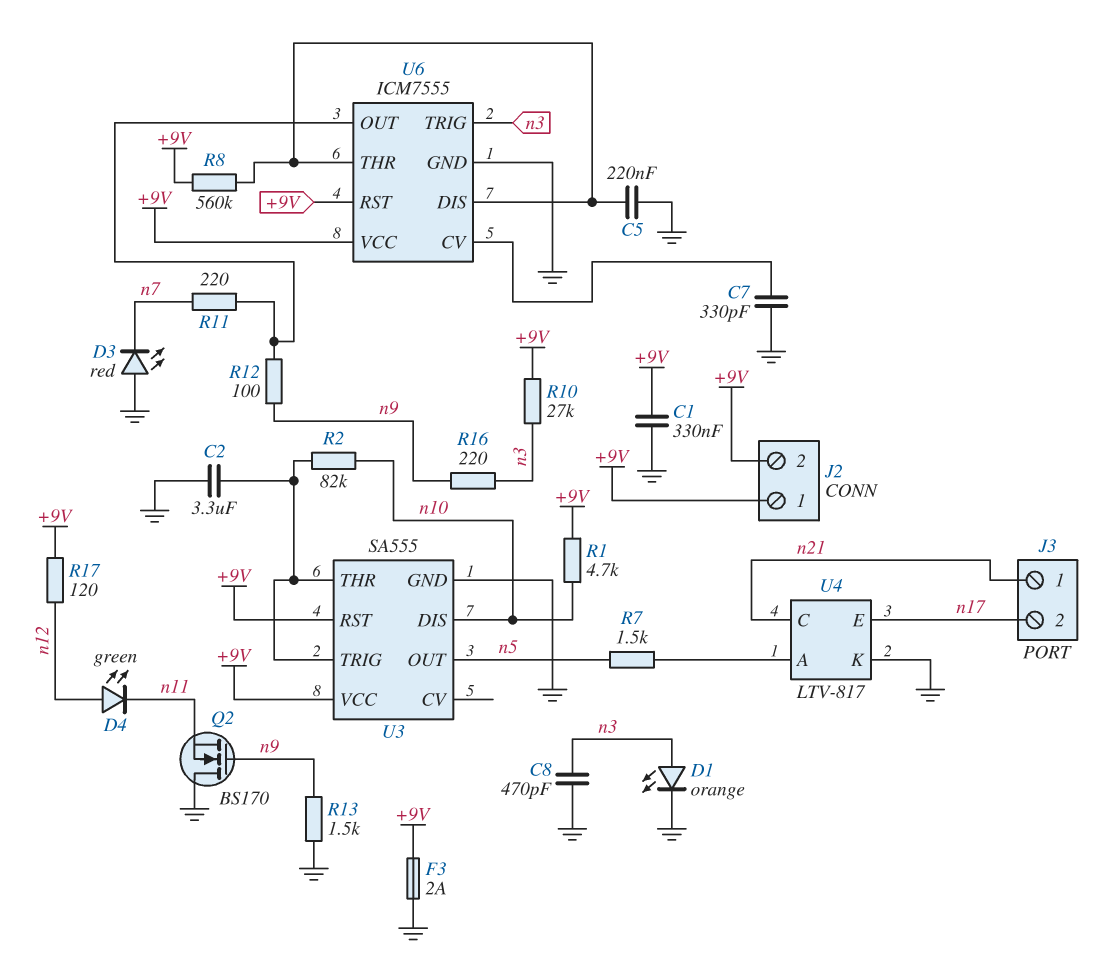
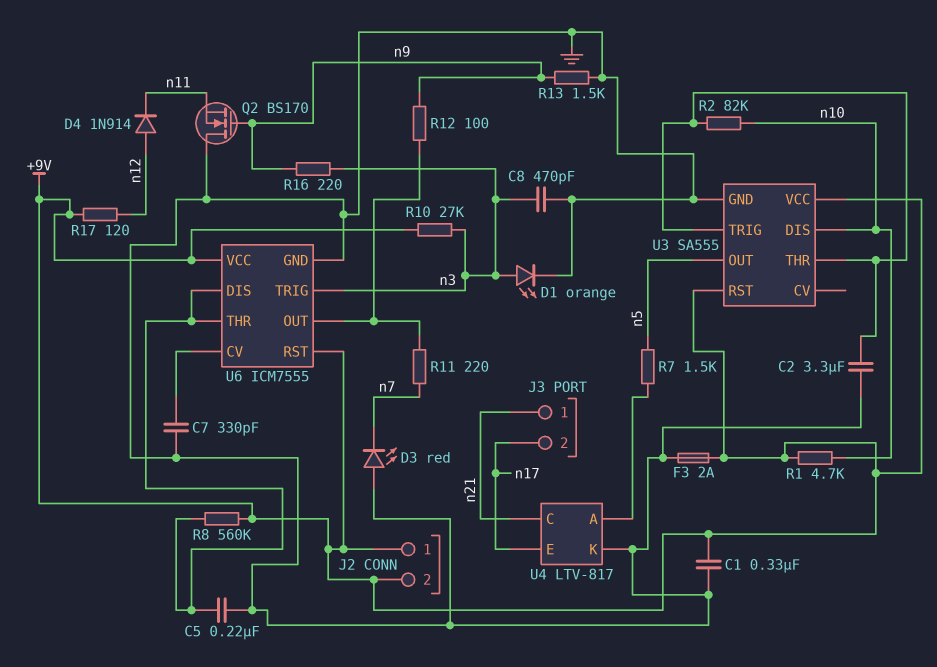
D4: LED green (A n12, K n11) -> diode 1N914 (A n12, K n11)

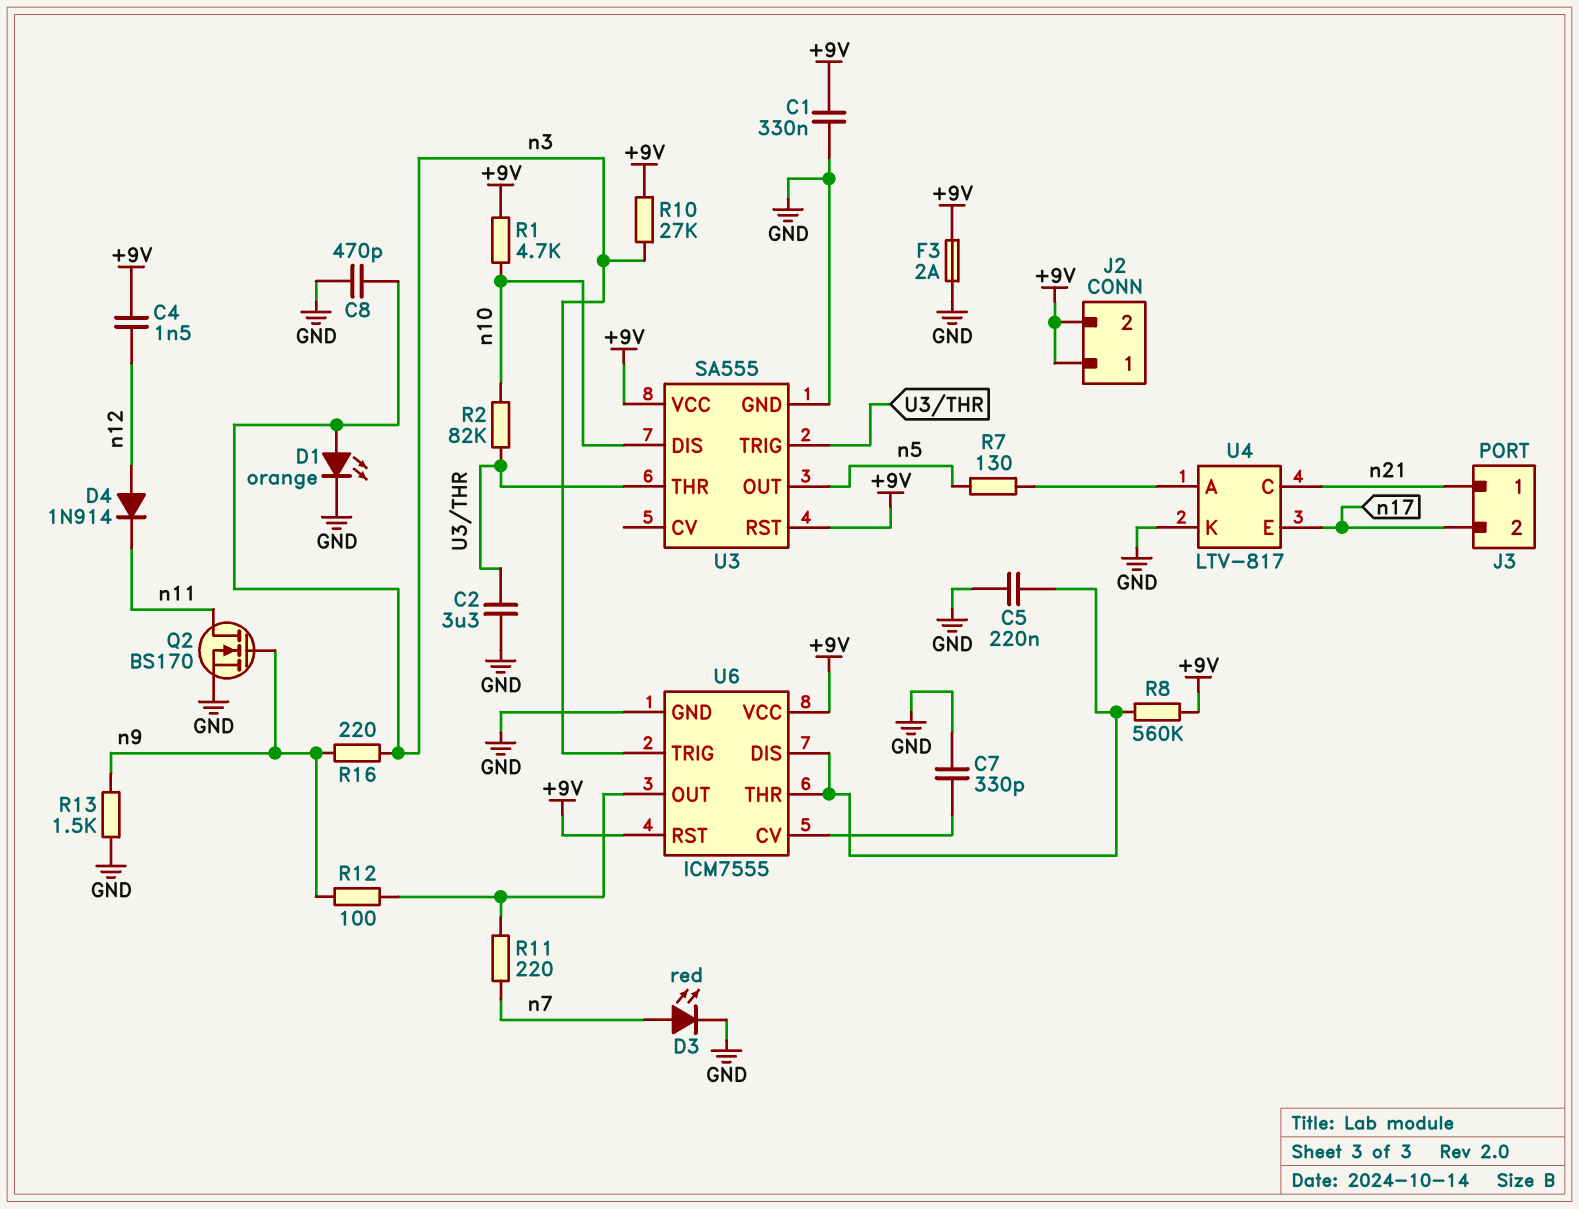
C4: none -> 1.5nF (+9V, n12)
D3: LED red (A GND, K n7) -> LED red (A n7, K GND)
Q2: NMOS BS170 (G n9, D GND, S n11) -> NMOS BS170 (G n9, D n11, S GND)
R7: 1.5k (U4/A, n5) -> 130 (U4/A, n5)
R17: 120 (+9V, n12) -> none

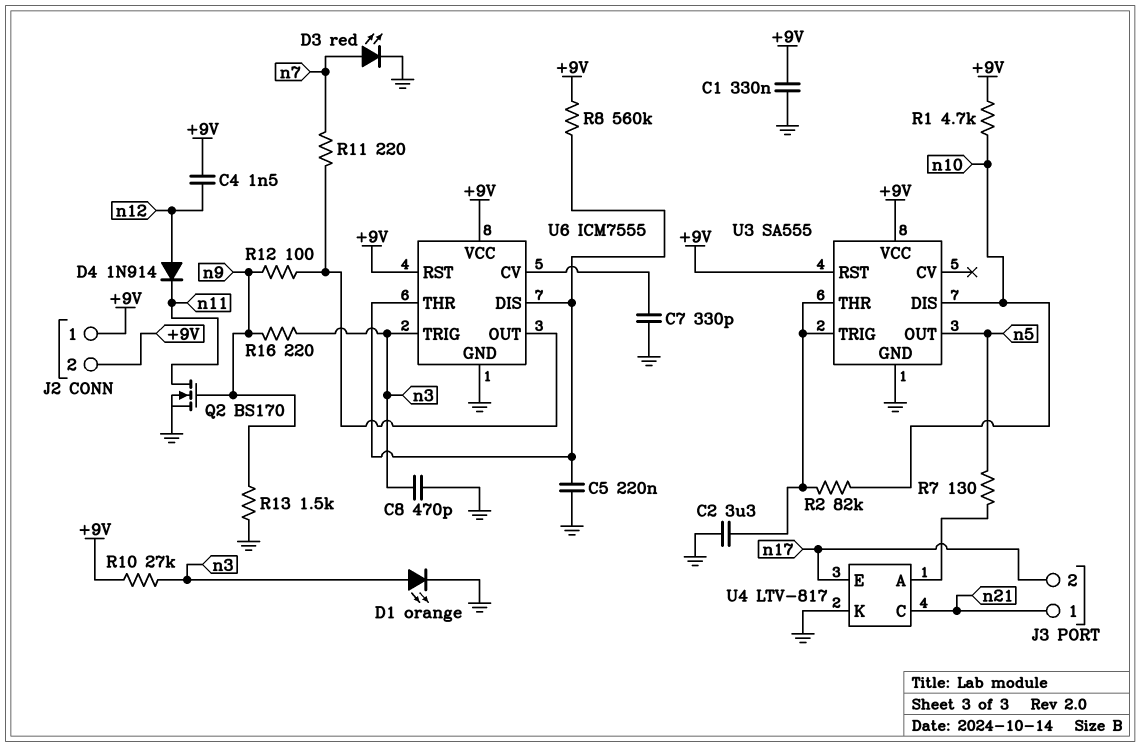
F3: 2A (+9V, GND) -> none

